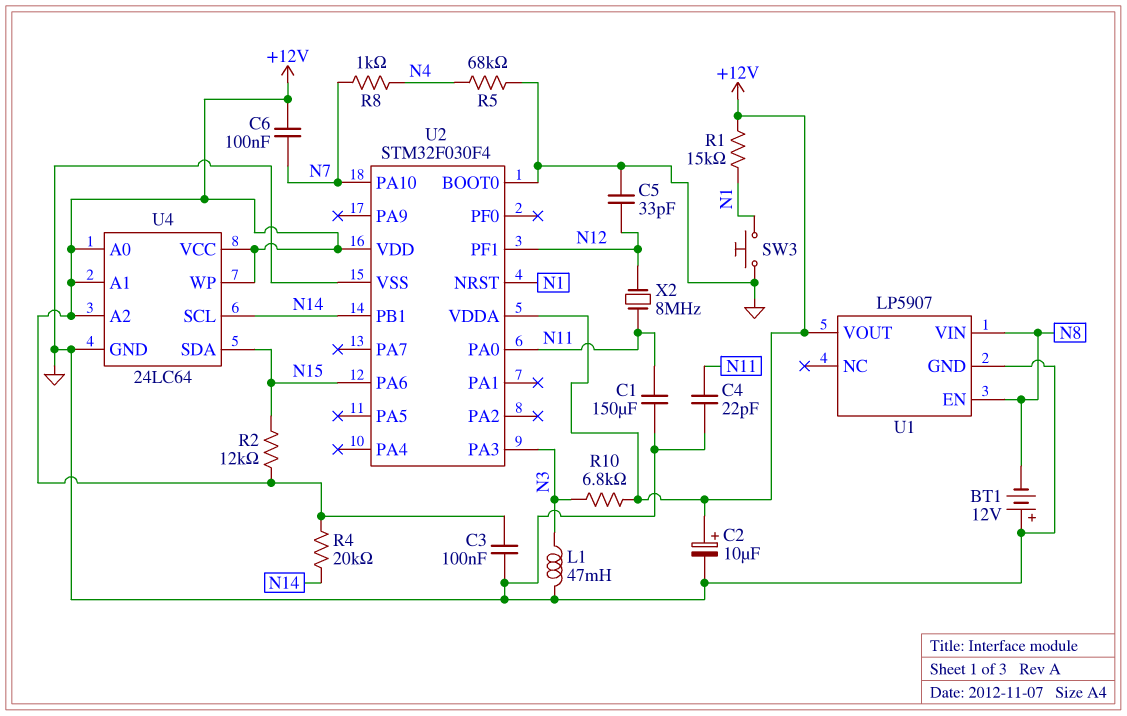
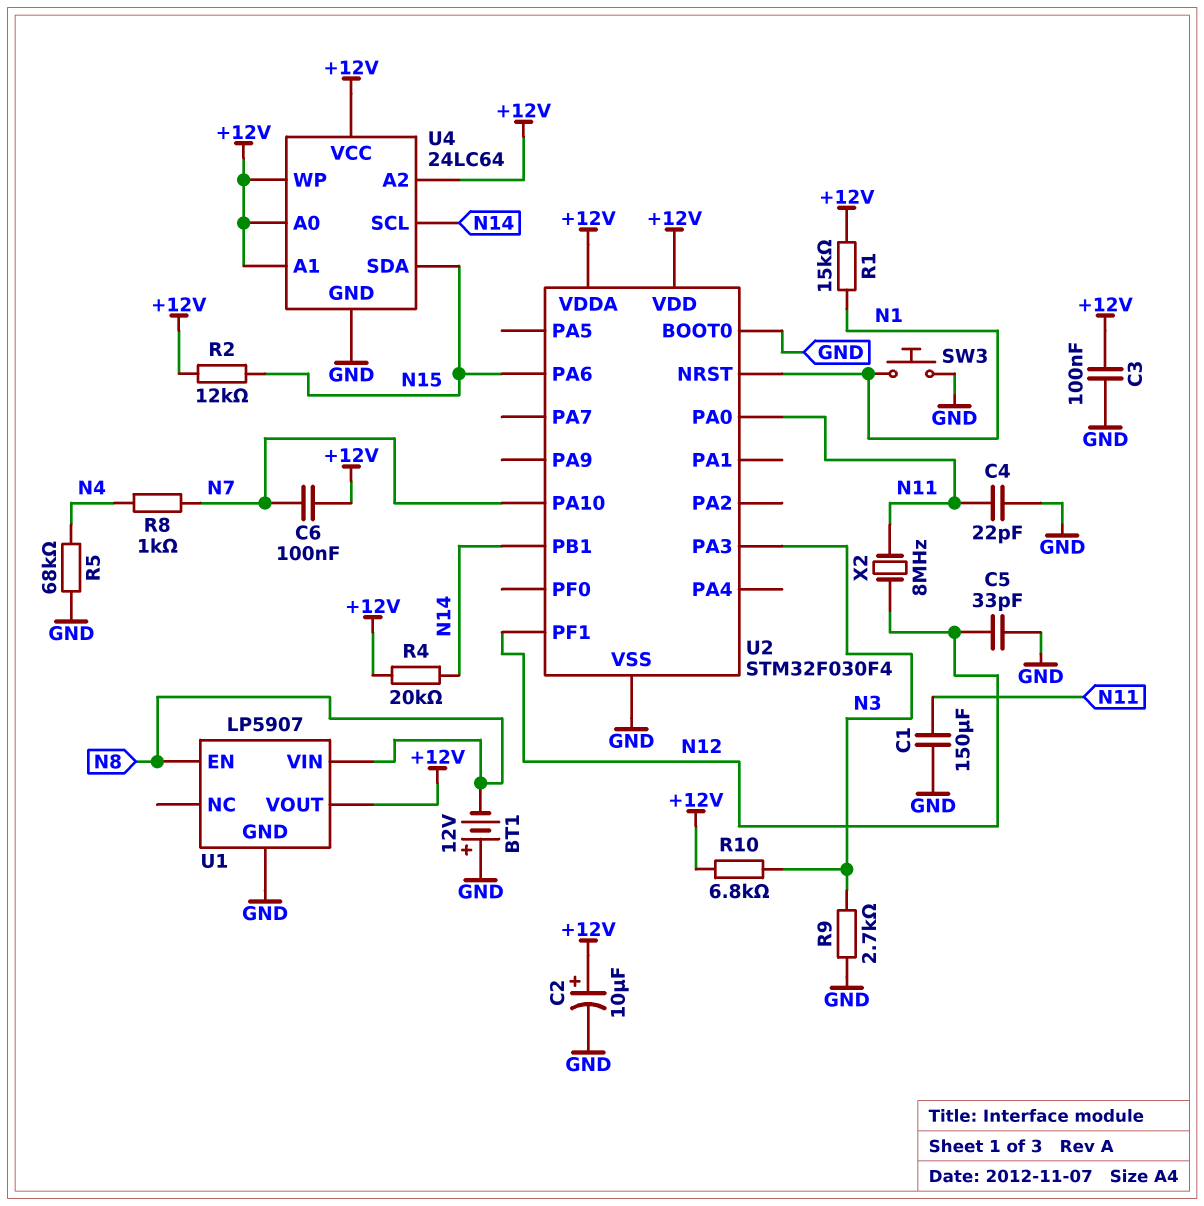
L1: 47mH (GND, N3) -> none
R9: none -> 2.7k (GND, N3)

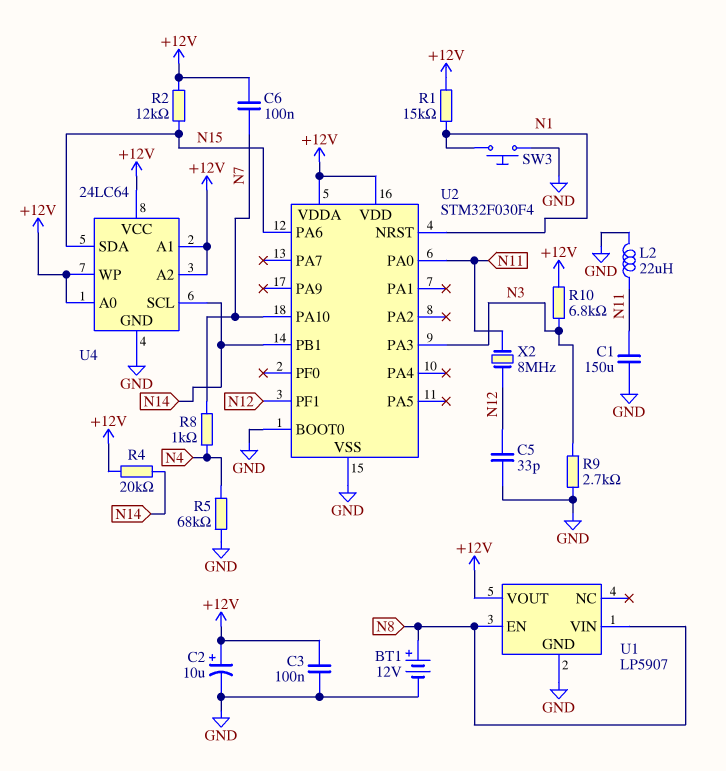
BT1: 12V (plus GND, minus N8) -> 12V (plus N8, minus GND)
C4: 22pF (GND, N11) -> none
L2: none -> 22uH (GND, N11)

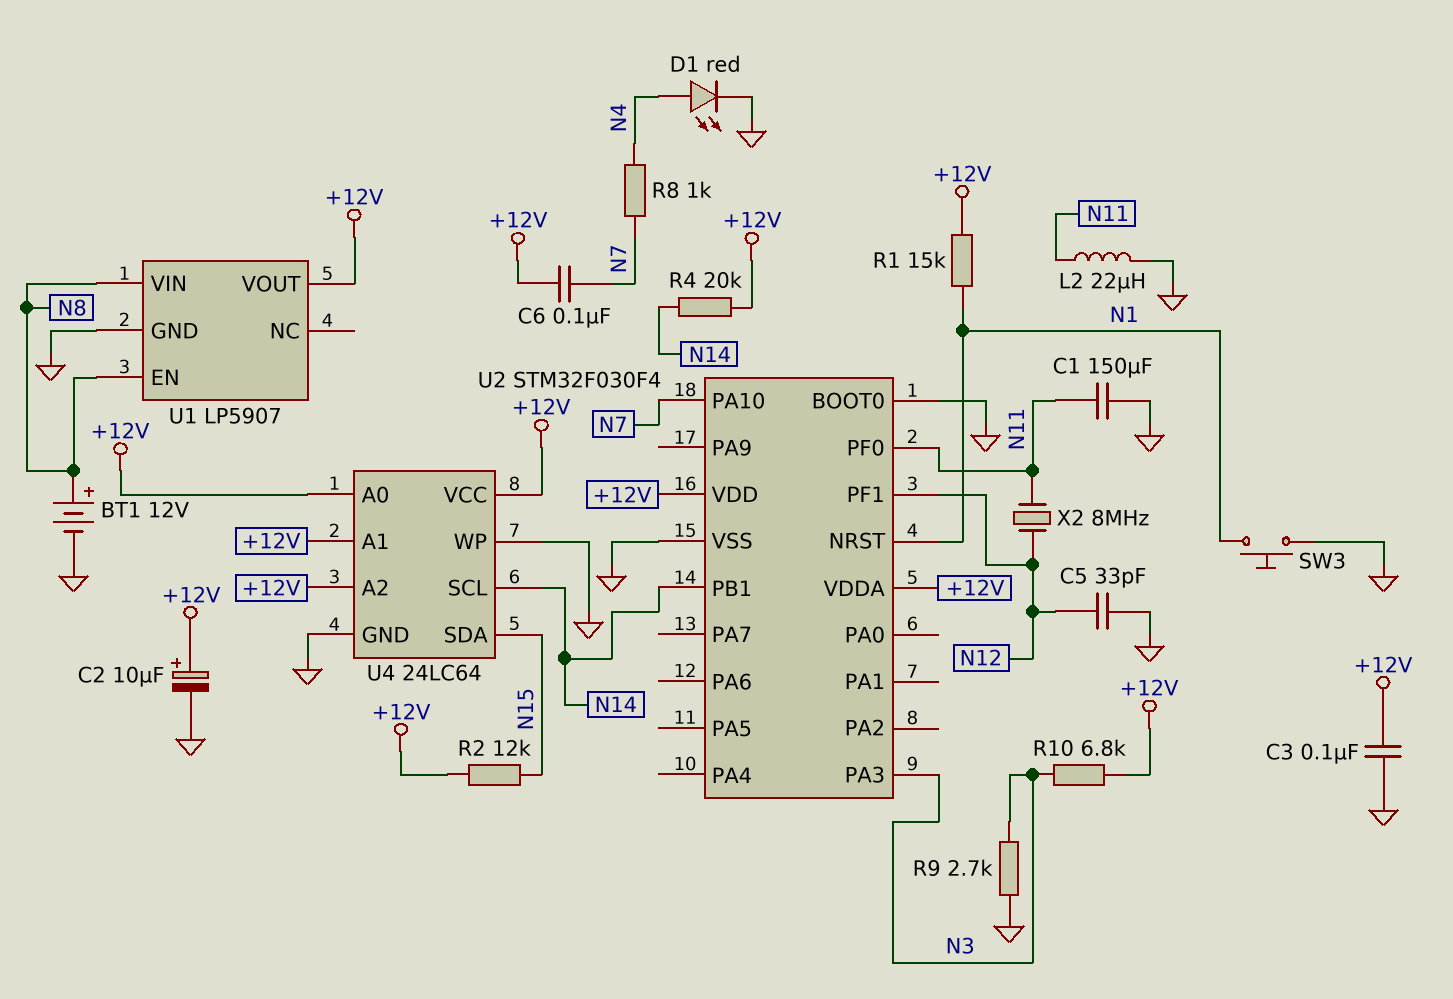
D1: none -> LED red (A N4, K GND)
R5: 68k (GND, N4) -> none
U2 pin PA0: N11 -> none
U2 pin PA6: N15 -> none
U2 pin PF0: none -> N11
U4 pin WP: +12V -> GND

